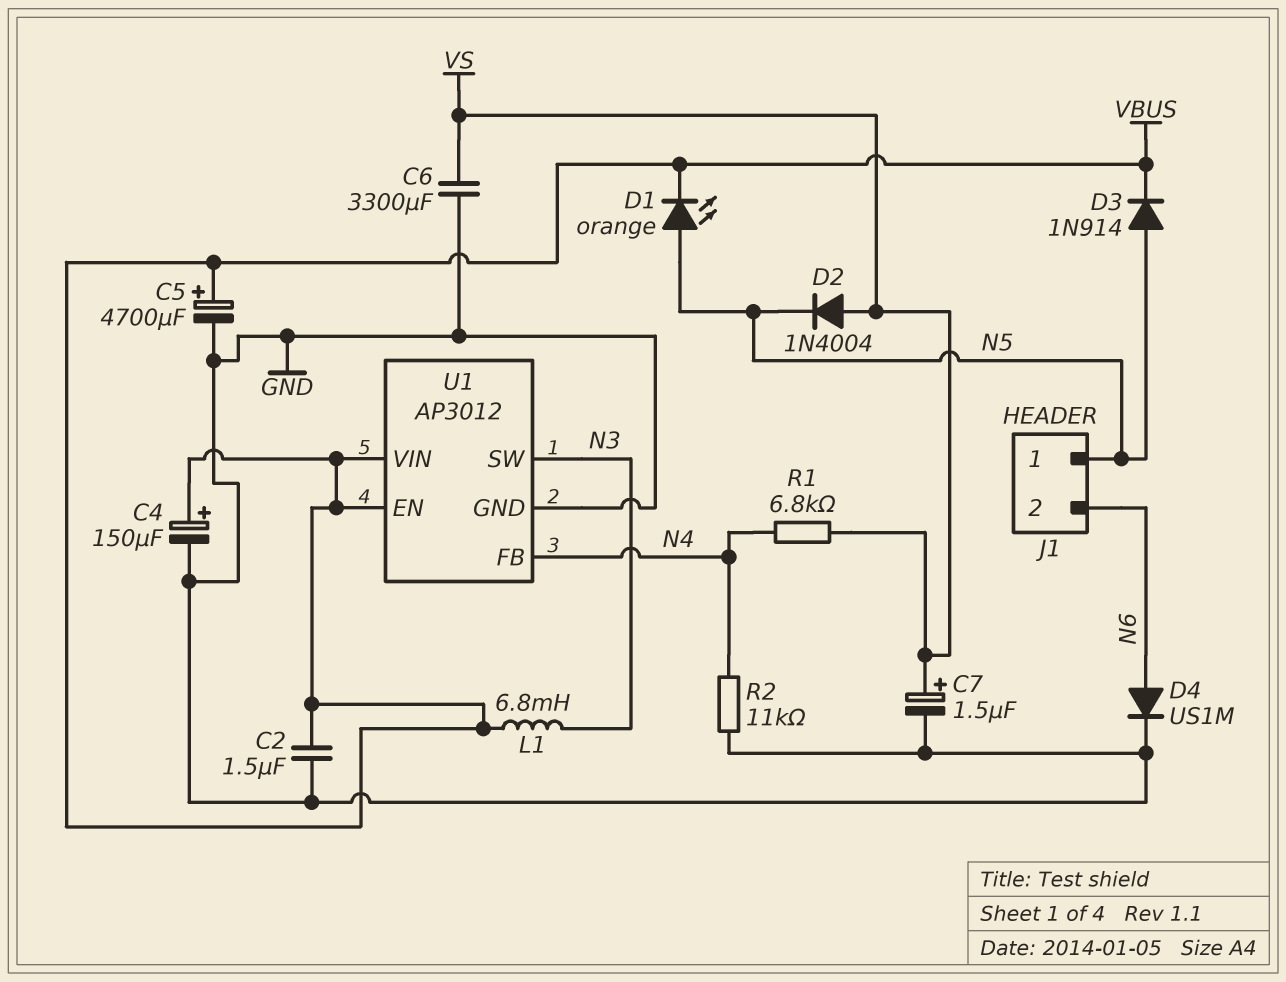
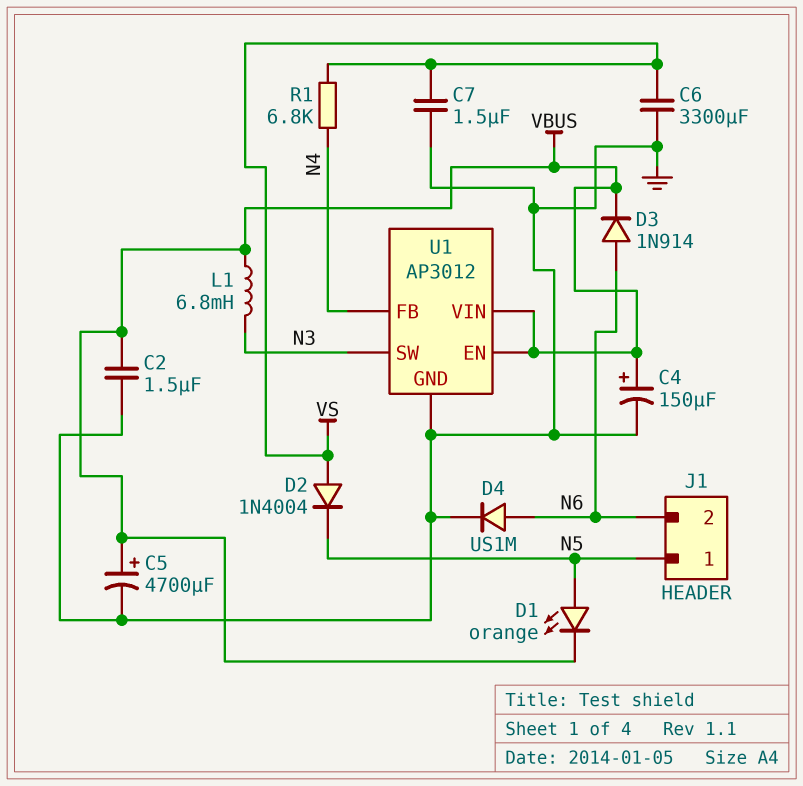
C7: 1.5uF (plus VS, minus GND) -> 1.5uF (GND, VS)
D3: diode 1N914 (A N5, K VBUS) -> diode 1N914 (A N6, K VBUS)
R2: 11k (GND, N4) -> none

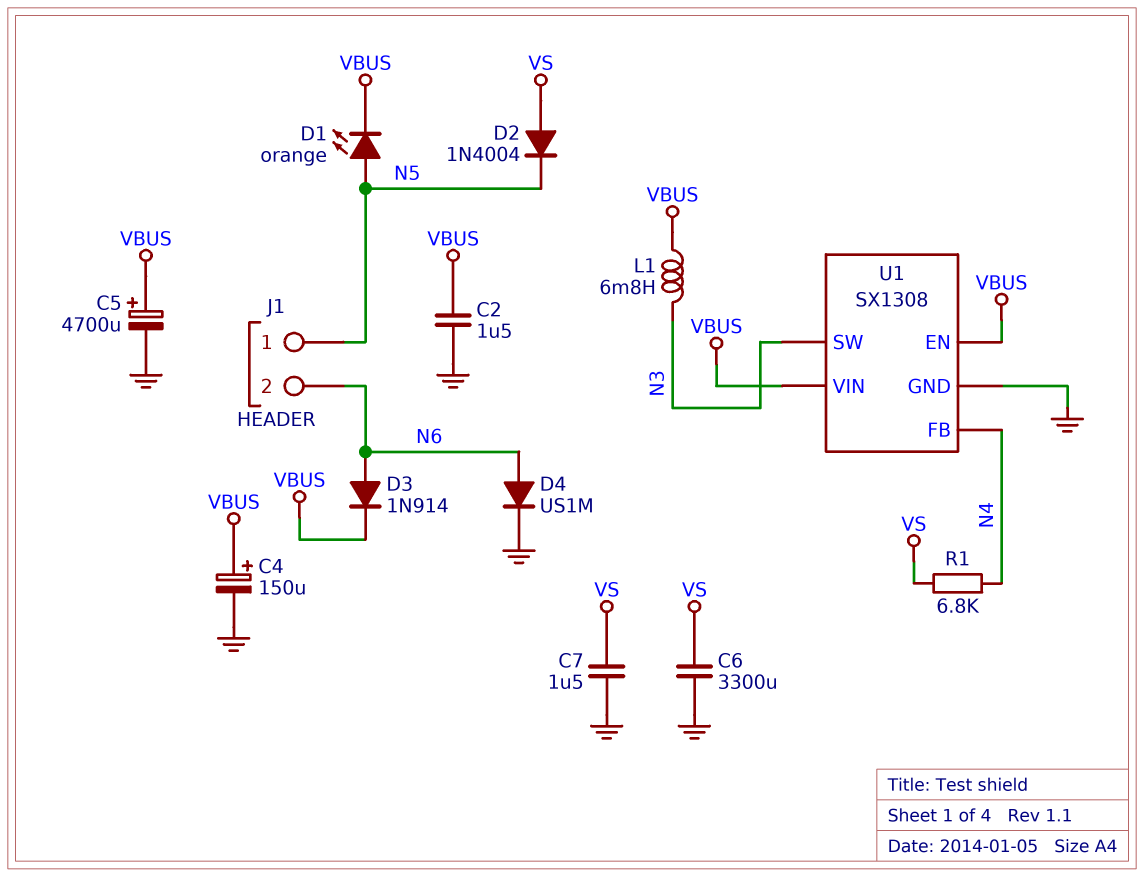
U1: AP3012 -> SX1308

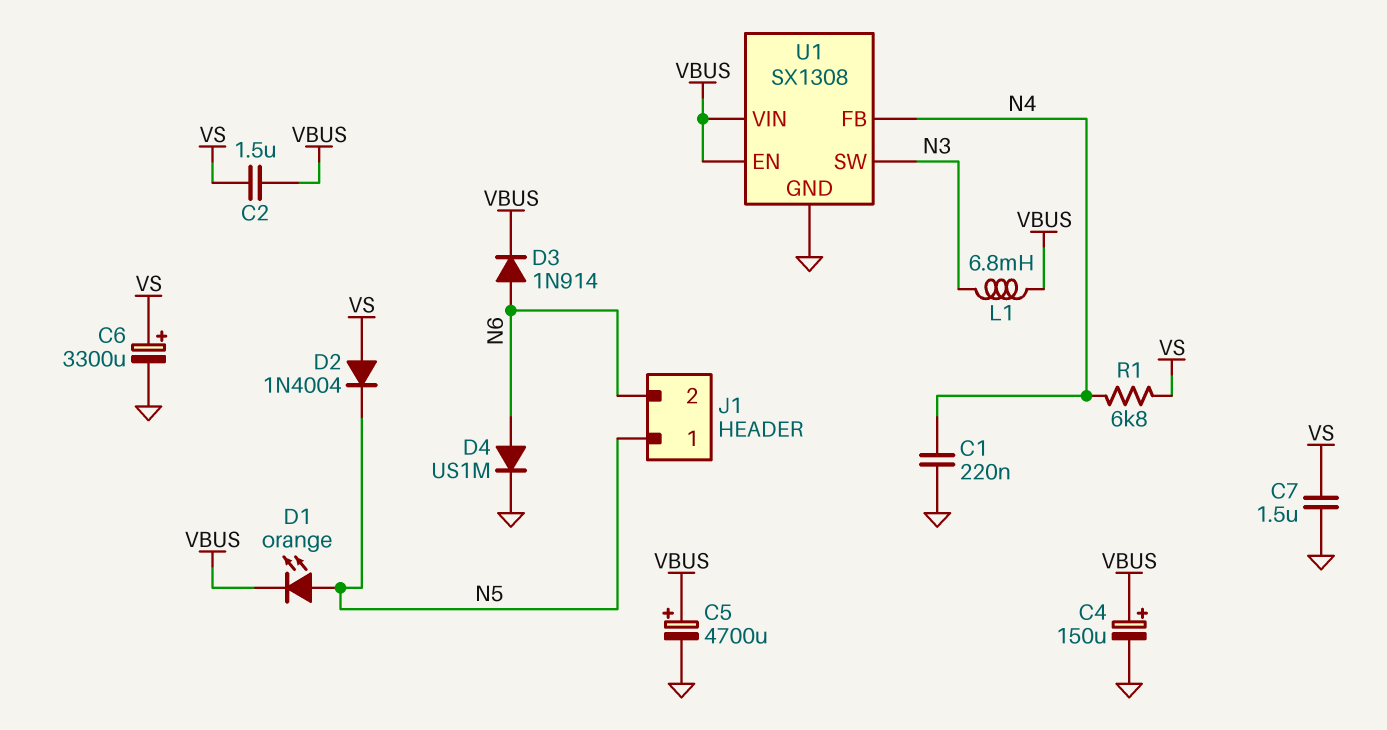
C1: none -> 220nF (GND, N4)
C2: 1.5uF (GND, VBUS) -> 1.5uF (VBUS, VS)
C6: 3300uF (GND, VS) -> 3300uF (plus VS, minus GND)

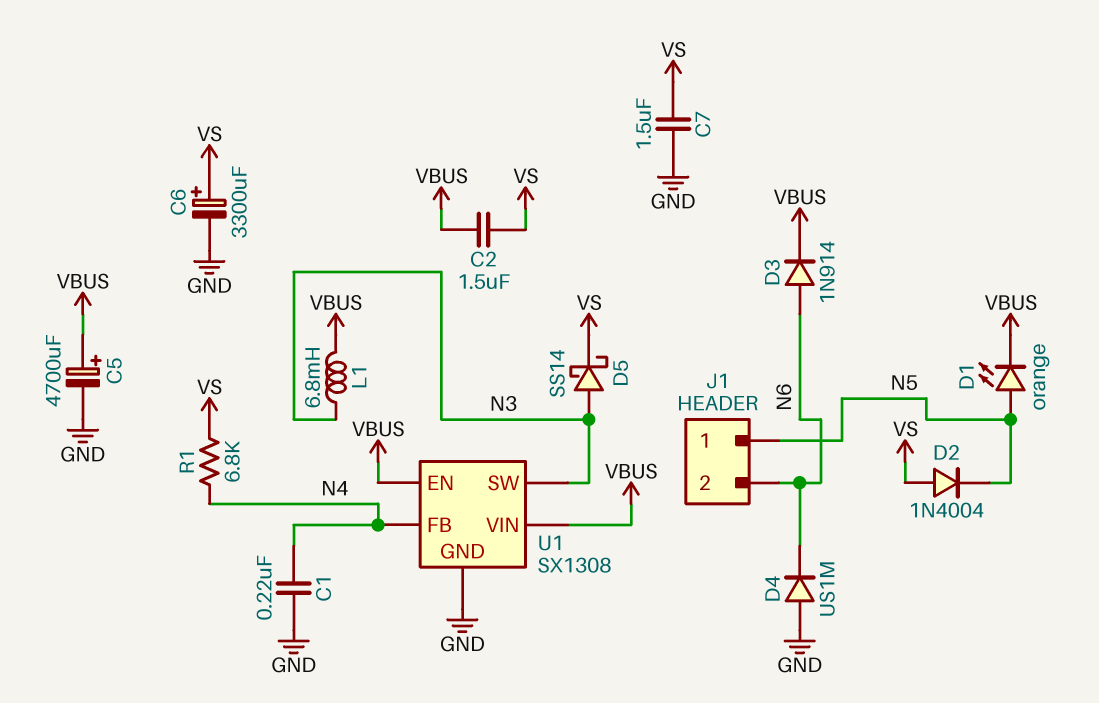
C4: 150uF (plus VBUS, minus GND) -> none
D4: diode US1M (A N6, K GND) -> diode US1M (A GND, K N6)
D5: none -> schottky SS14 (A N3, K VS)

